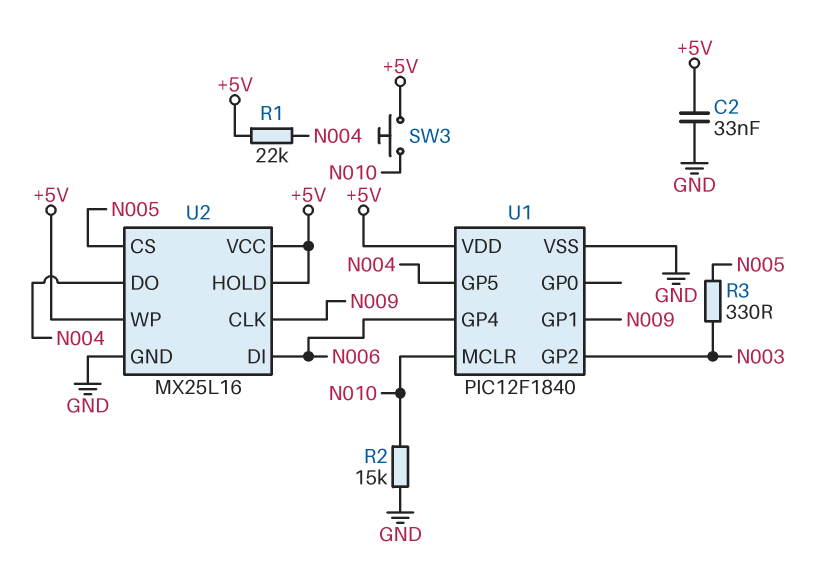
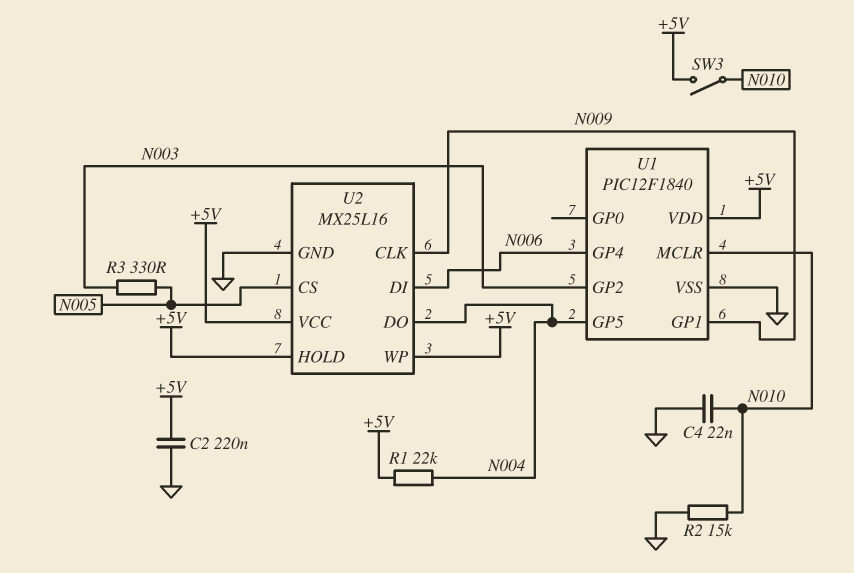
C2: 33nF (+5V, GND) -> 220nF (+5V, GND)
C4: none -> 22nF (GND, N010)
SW3: button (+5V, N010) -> switch (+5V, N010)

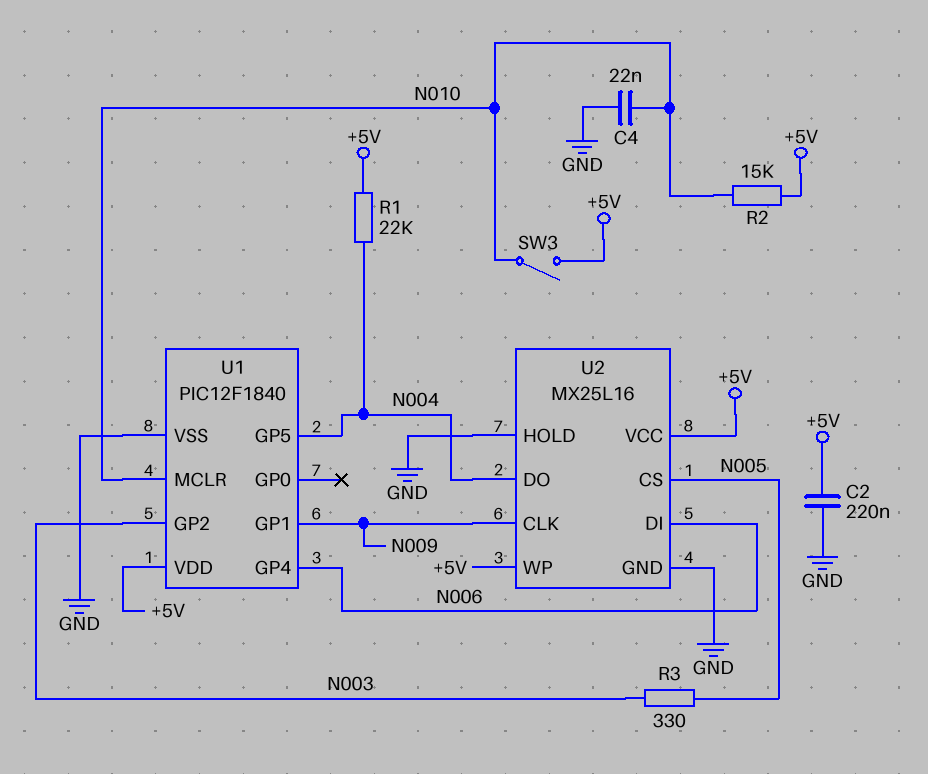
R2: 15k (GND, N010) -> 15k (+5V, N010)
U2 pin HOLD: +5V -> GND

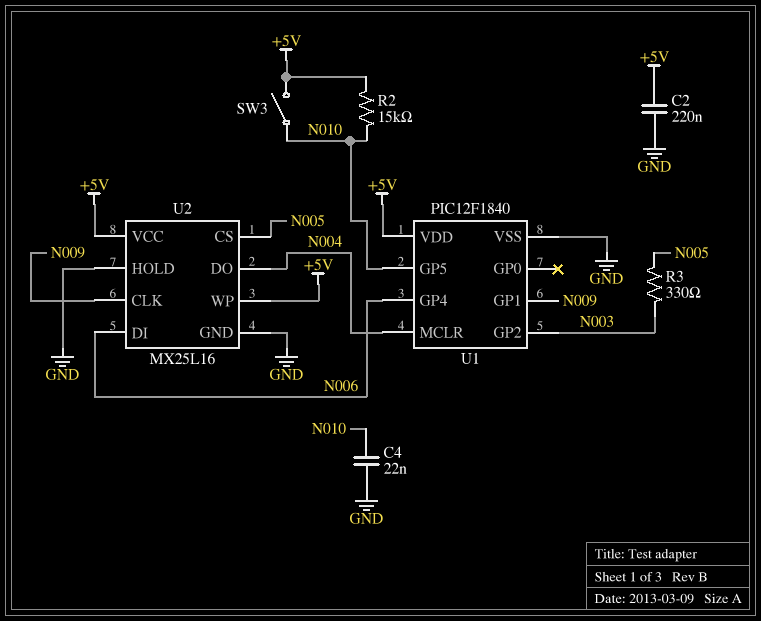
R1: 22k (+5V, N004) -> none
U1 pin GP5: N004 -> N010
U1 pin MCLR: N010 -> N004

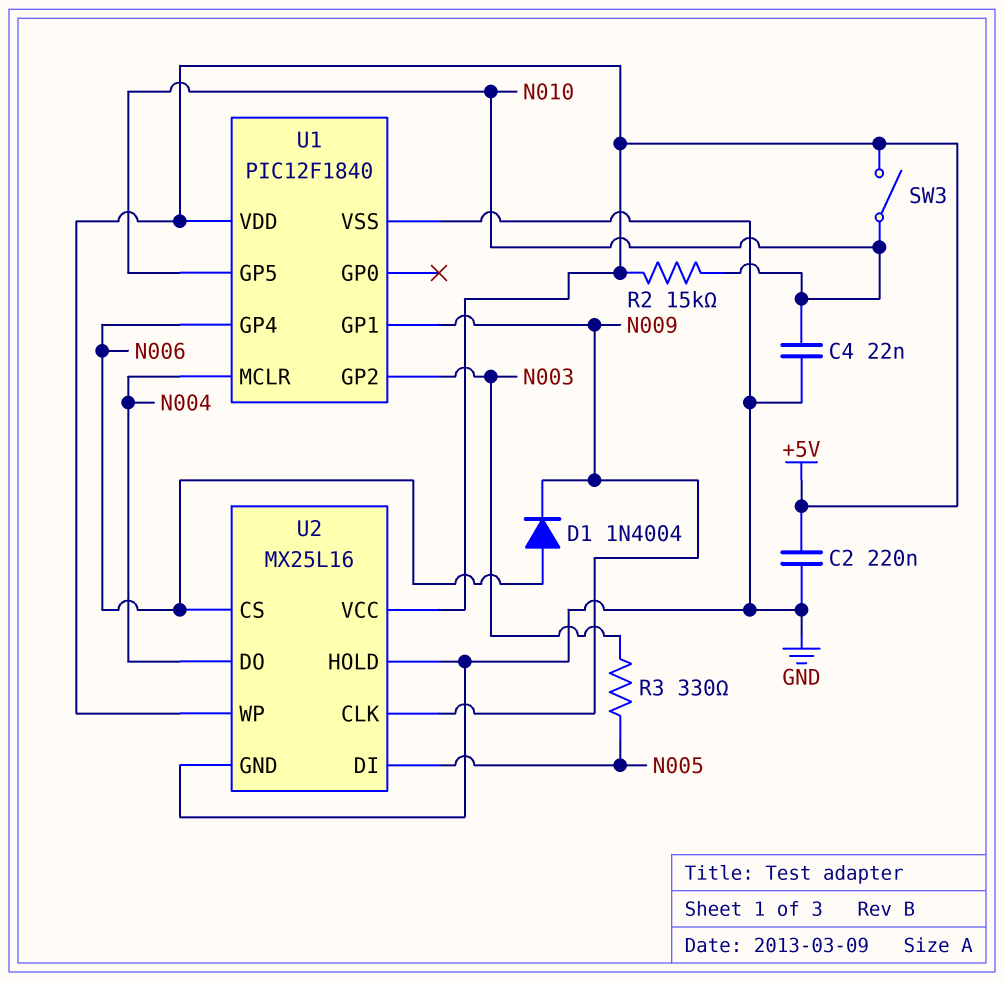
D1: none -> diode 1N4004 (A N006, K N009)
U2 pin CS: N005 -> N006
U2 pin DI: N006 -> N005

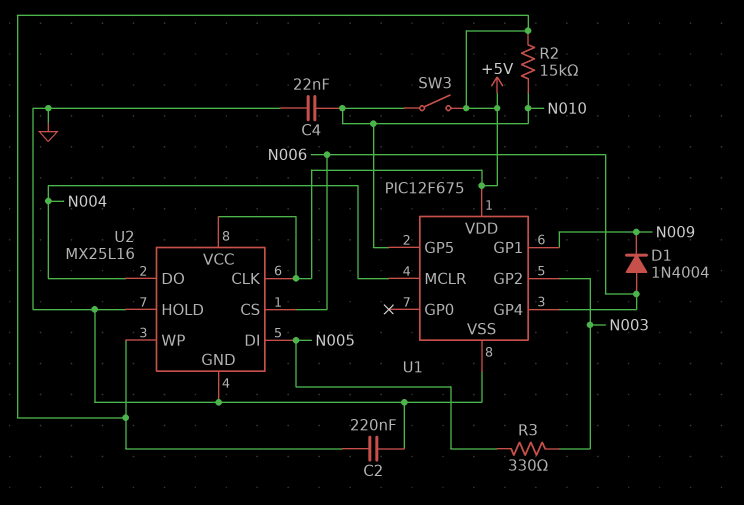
U1: PIC12F1840 -> PIC12F675
U2 pin CLK: N009 -> +5V

